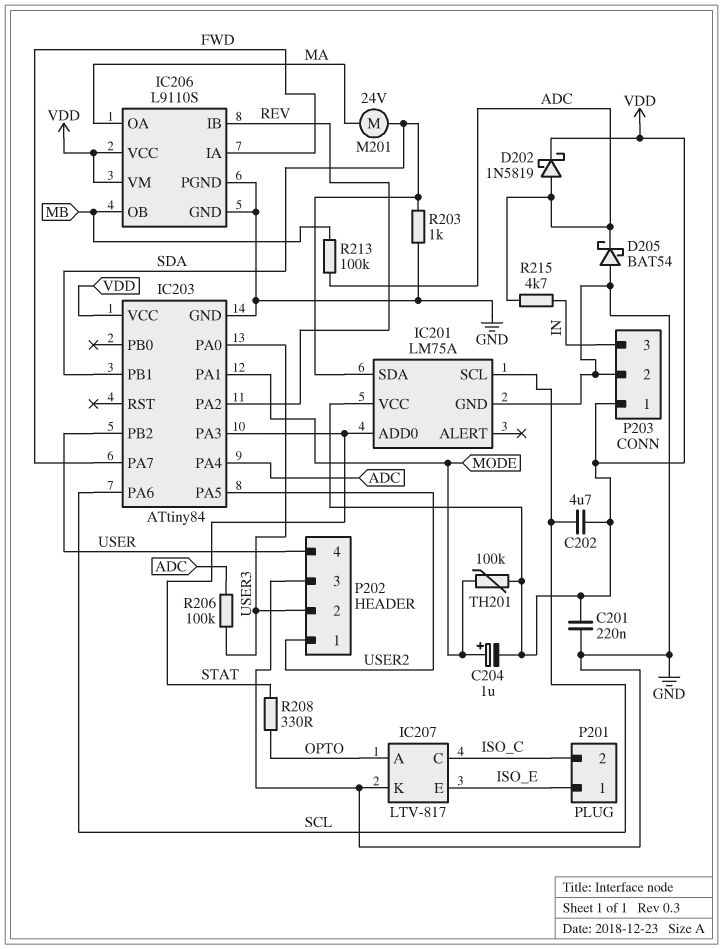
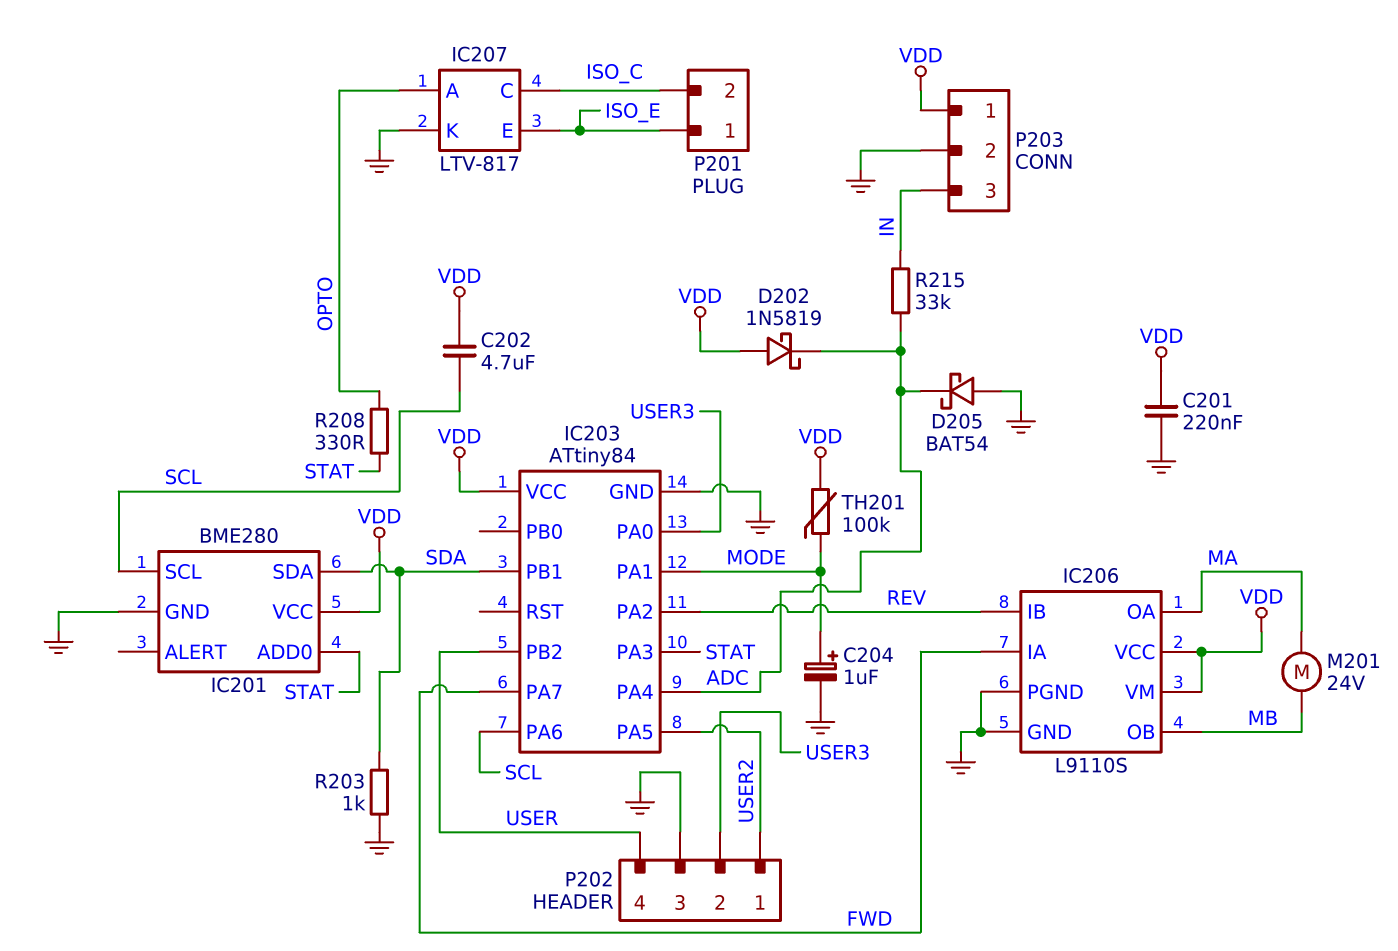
C204: 1uF (plus MODE, minus VDD) -> 1uF (plus MODE, minus GND)
D202: schottky 1N5819 (A ADC, K VDD) -> schottky 1N5819 (A VDD, K ADC)
IC201: LM75A -> BME280
M201: motor 24V (MA, SDA) -> motor 24V (MA, MB)
R206: 100k (ADC, USER3) -> none
R213: 100k (ADC, MB) -> none
R215: 4.7k (ADC, IN) -> 33k (ADC, IN)

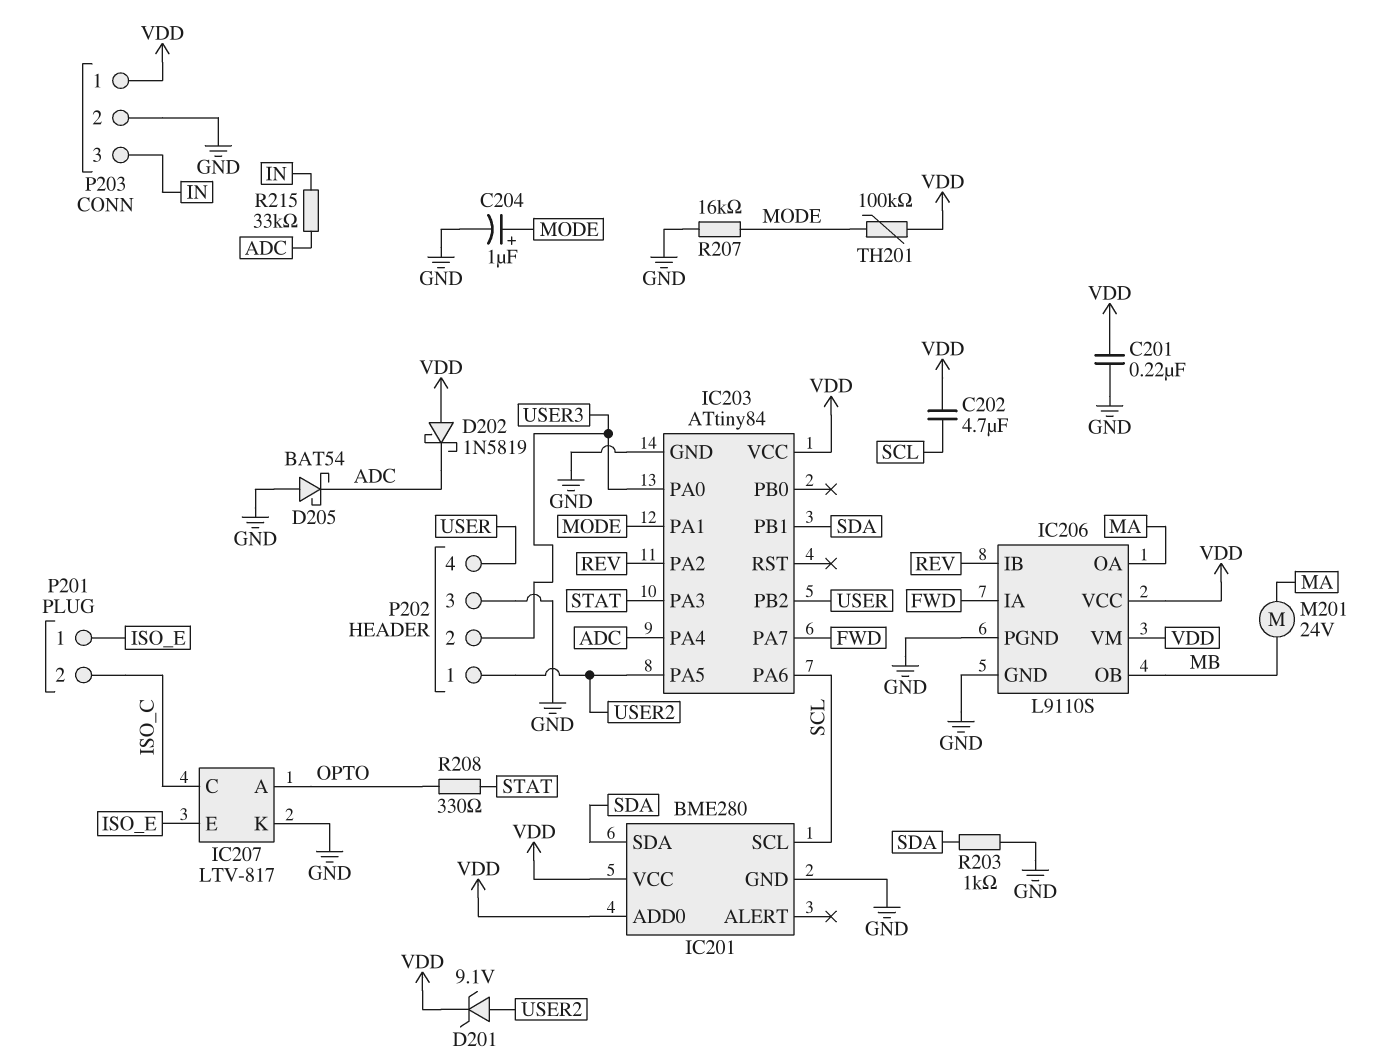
D201: none -> zener 9.1V (A USER2, K VDD)
IC201 pin ADD0: STAT -> VDD
R207: none -> 16k (GND, MODE)

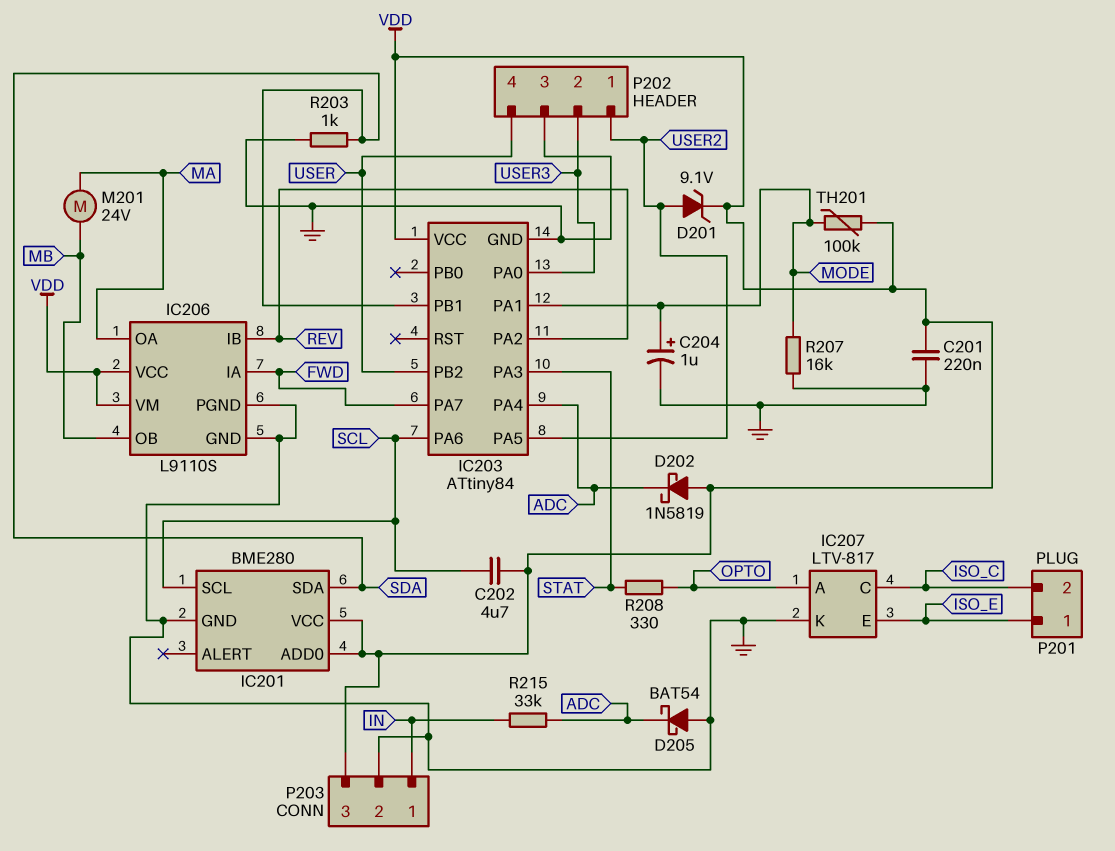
P203 pin 1: VDD -> IN
P203 pin 3: IN -> VDD

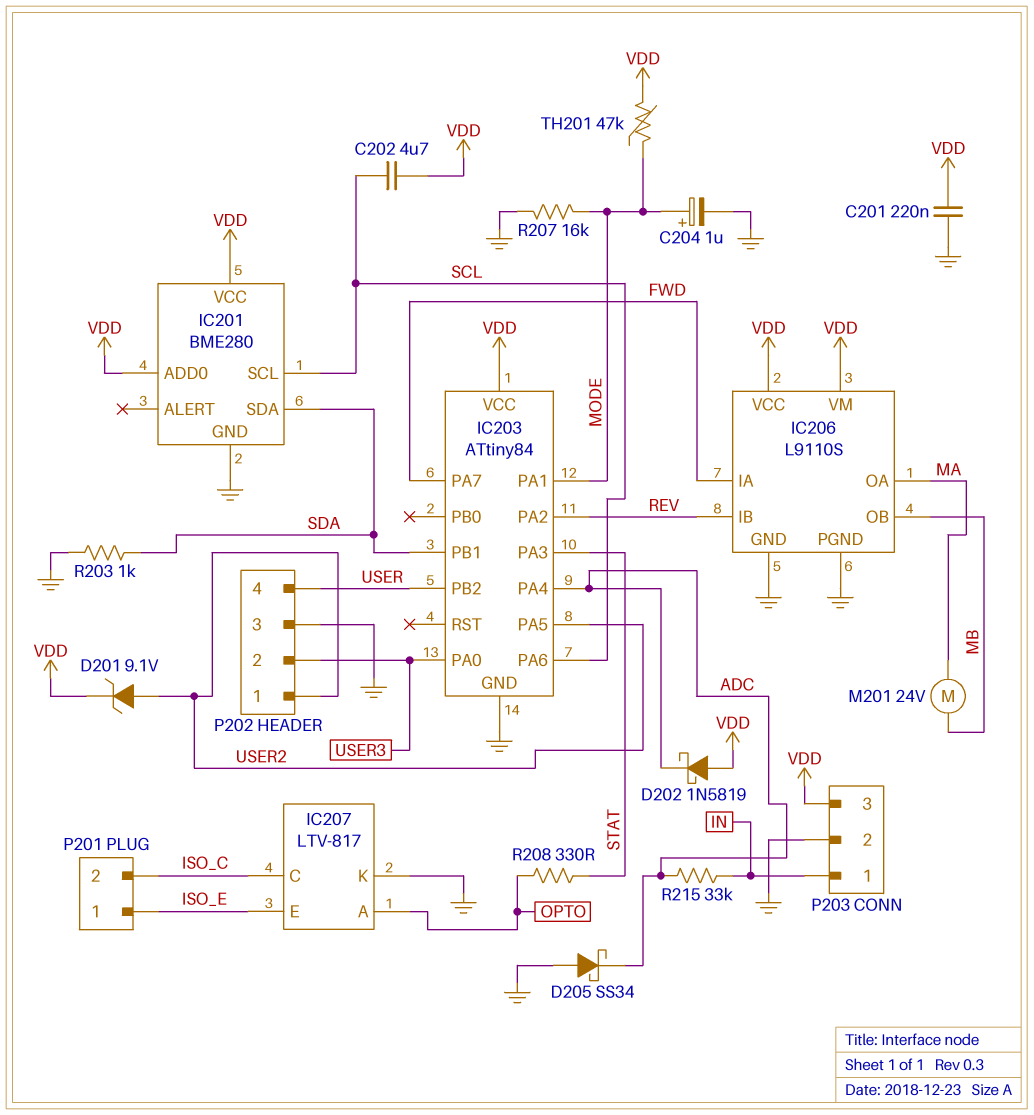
D205: schottky BAT54 (A GND, K ADC) -> schottky SS34 (A GND, K ADC)
TH201: 100k (MODE, VDD) -> 47k (MODE, VDD)

